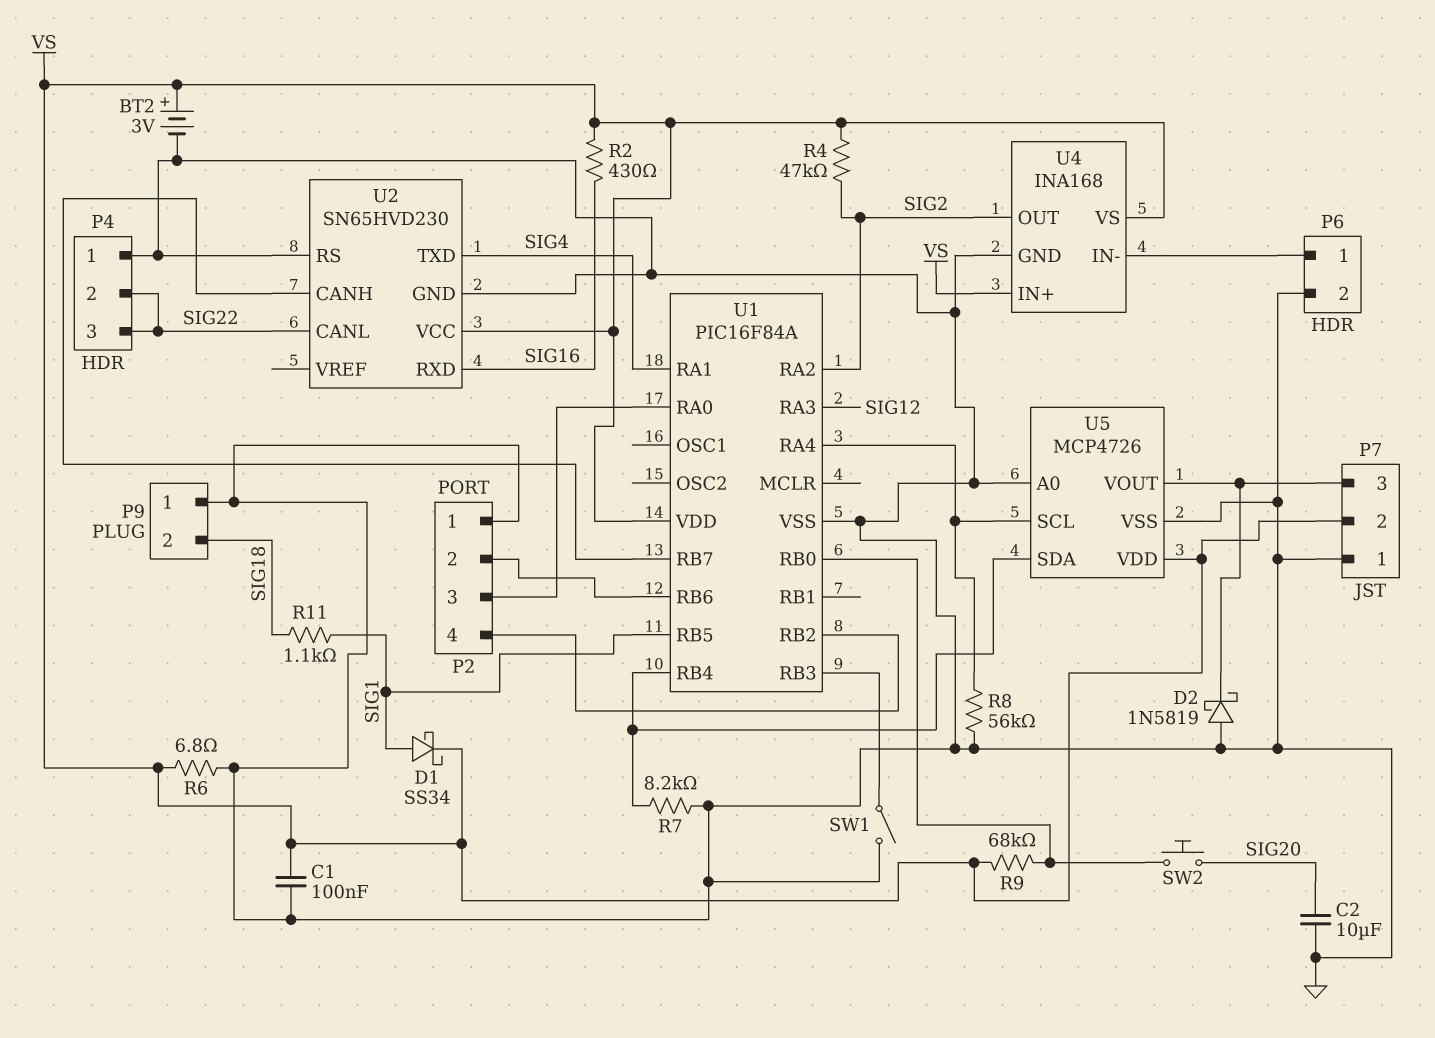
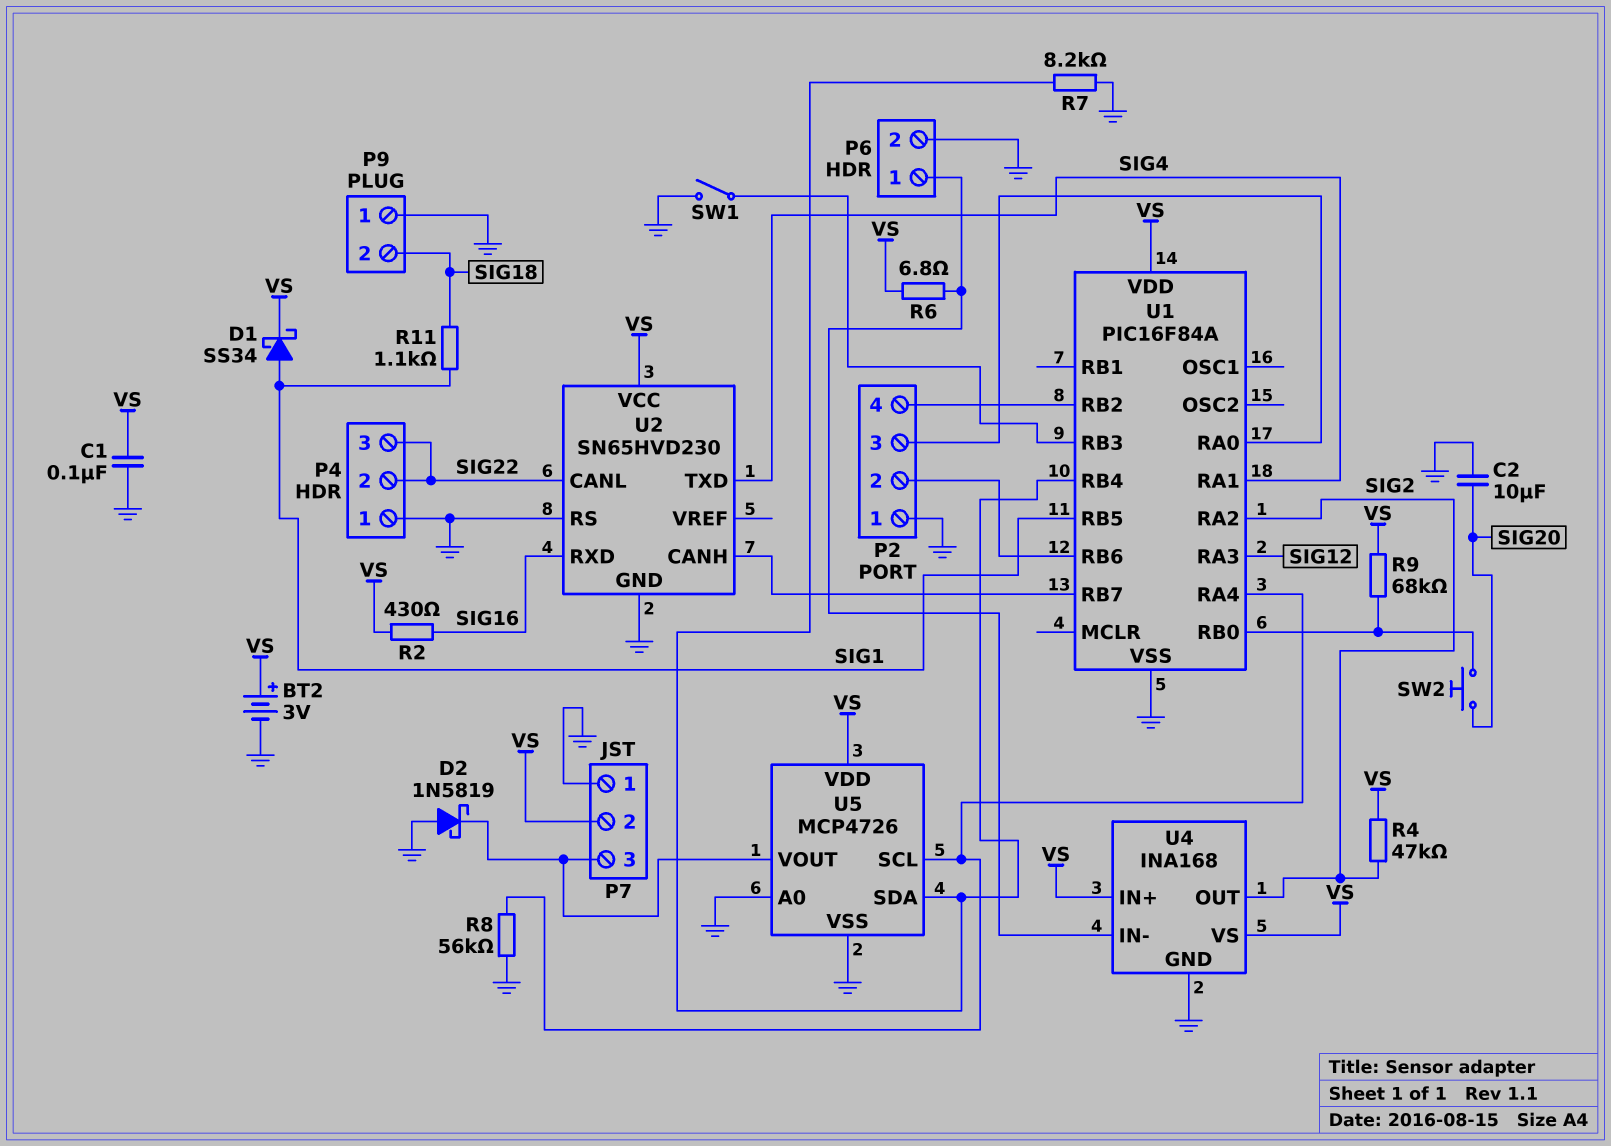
R6: 6.8 (GND, VS) -> 6.8 (P6/1, VS)

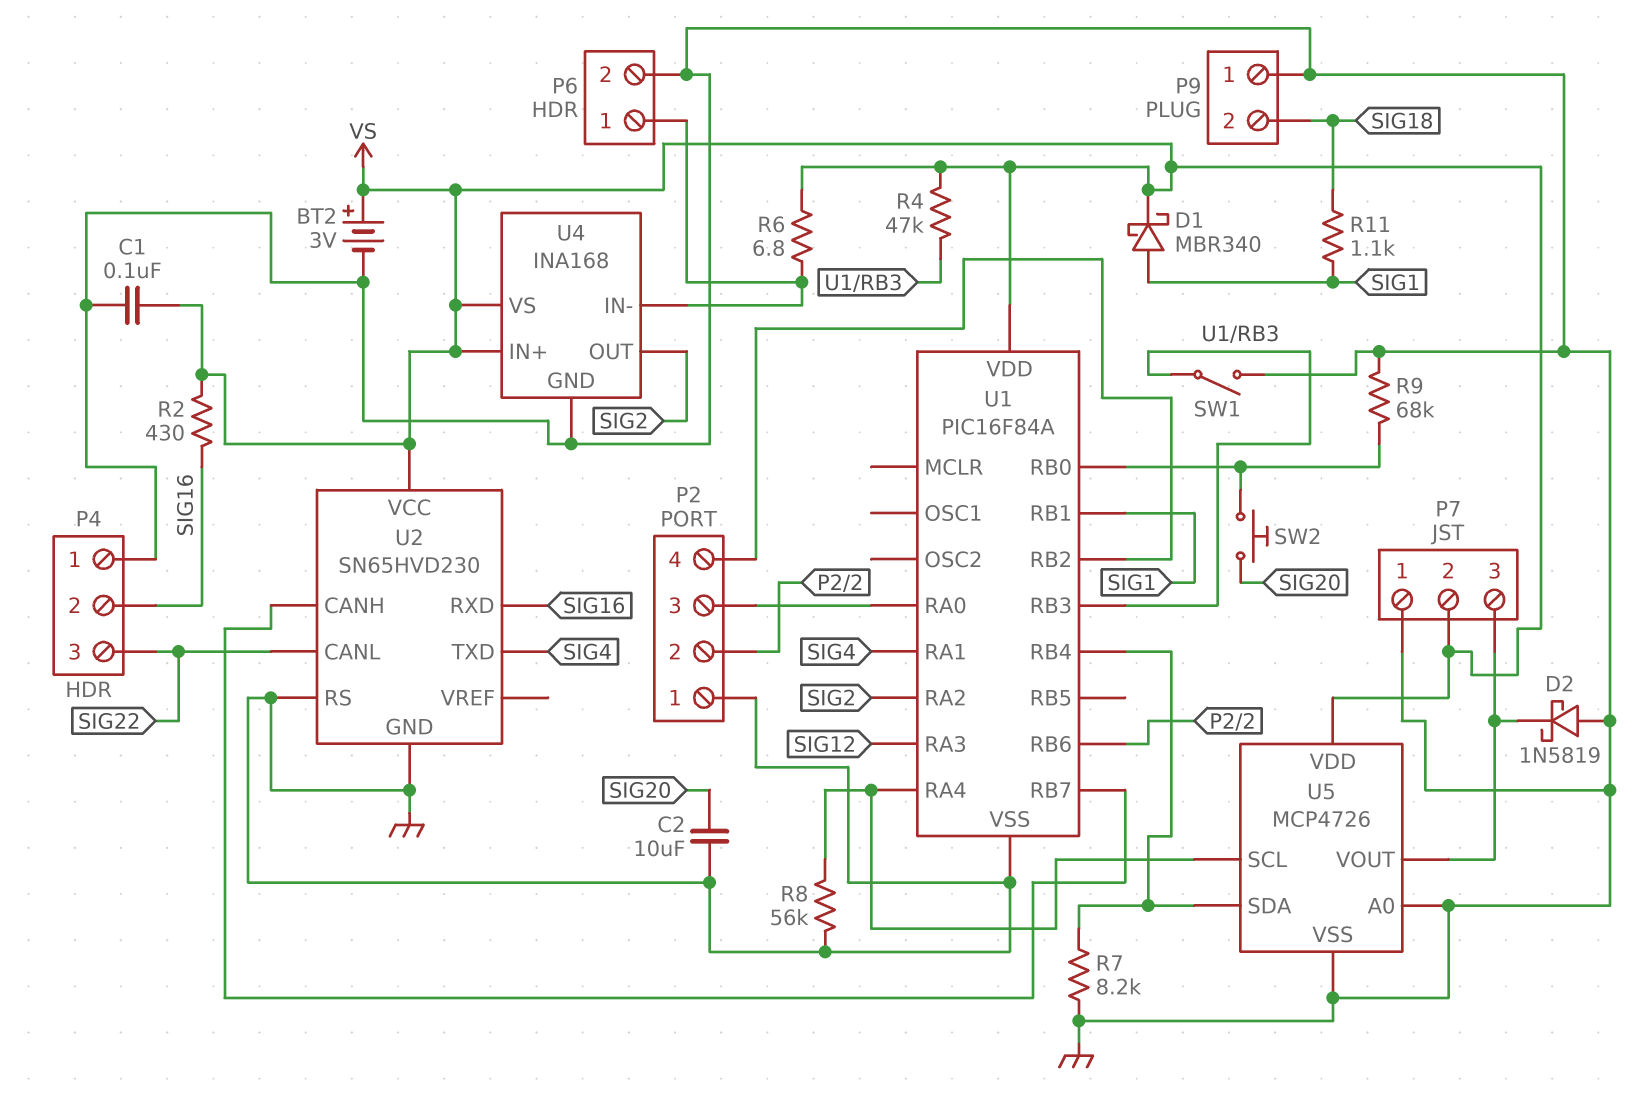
D1: schottky SS34 (A SIG1, K VS) -> schottky MBR340 (A SIG1, K VS)
P4 pin 2: SIG22 -> SIG16
R4: 47k (SIG2, VS) -> 47k (U1/RB3, VS)
R9: 68k (U1/RB0, VS) -> 68k (GND, U1/RB0)
U1 pin RB1: none -> SIG1
U1 pin RB5: SIG1 -> none

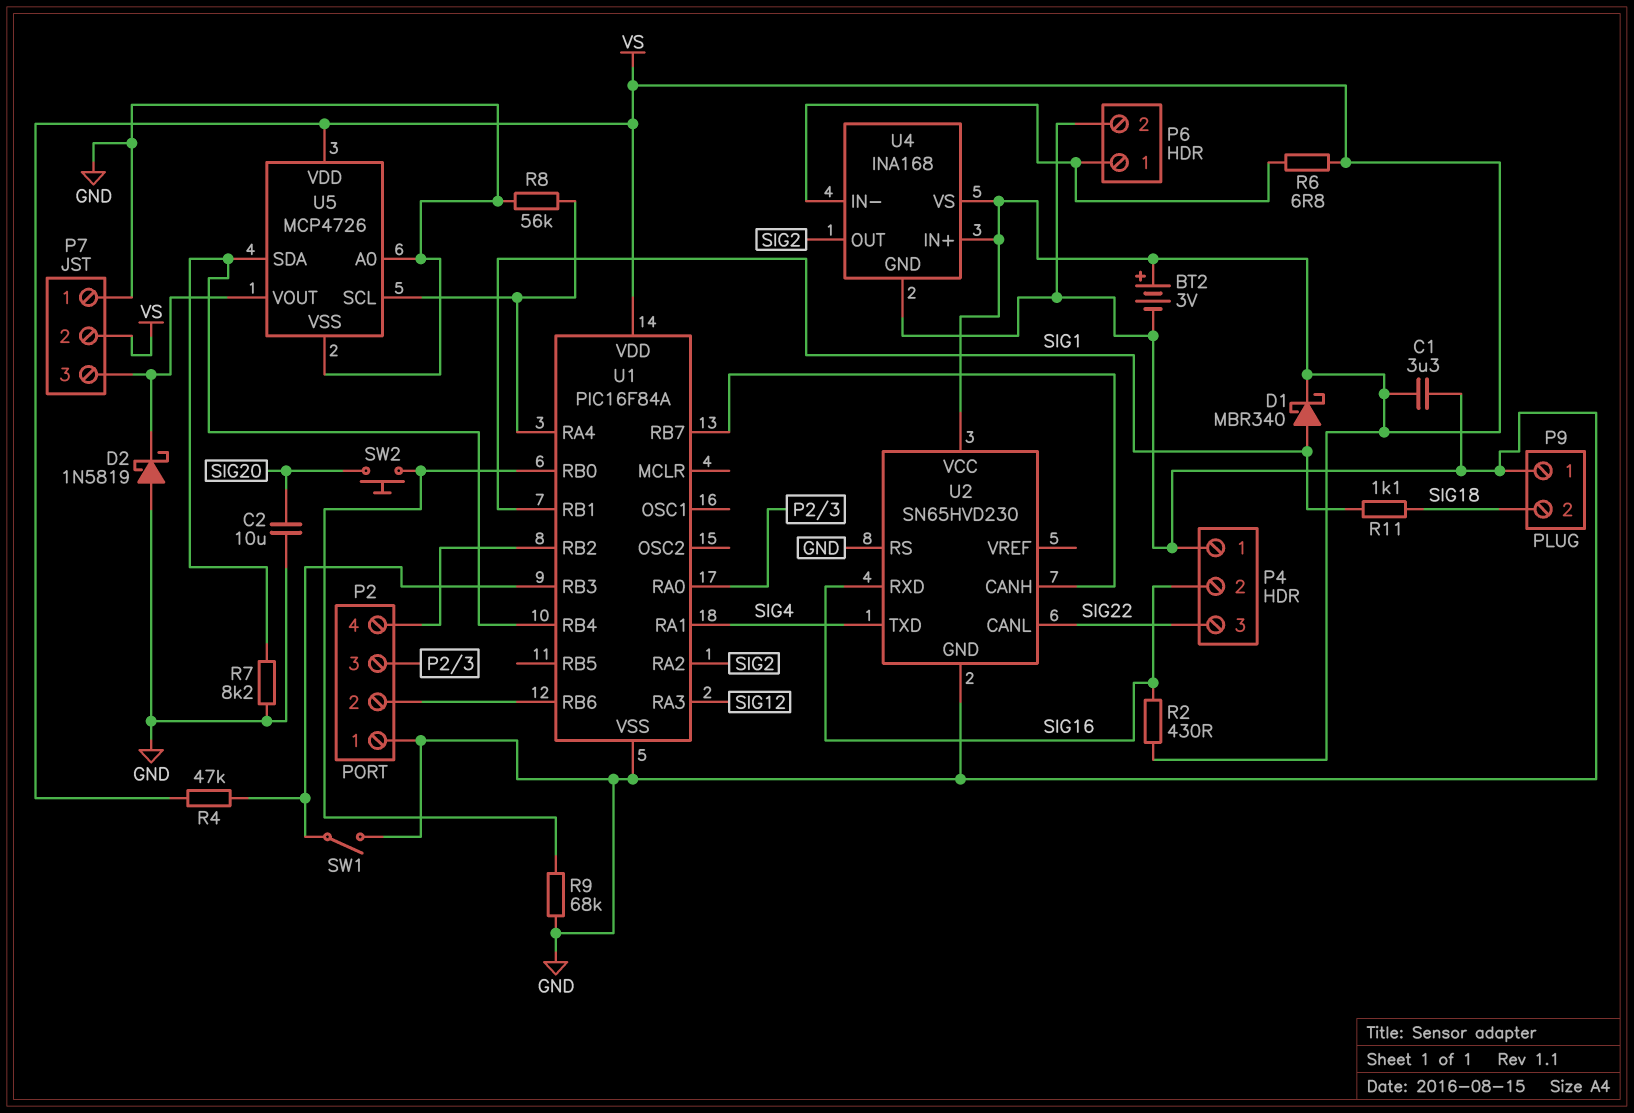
C1: 100nF (GND, VS) -> 3.3uF (GND, VS)

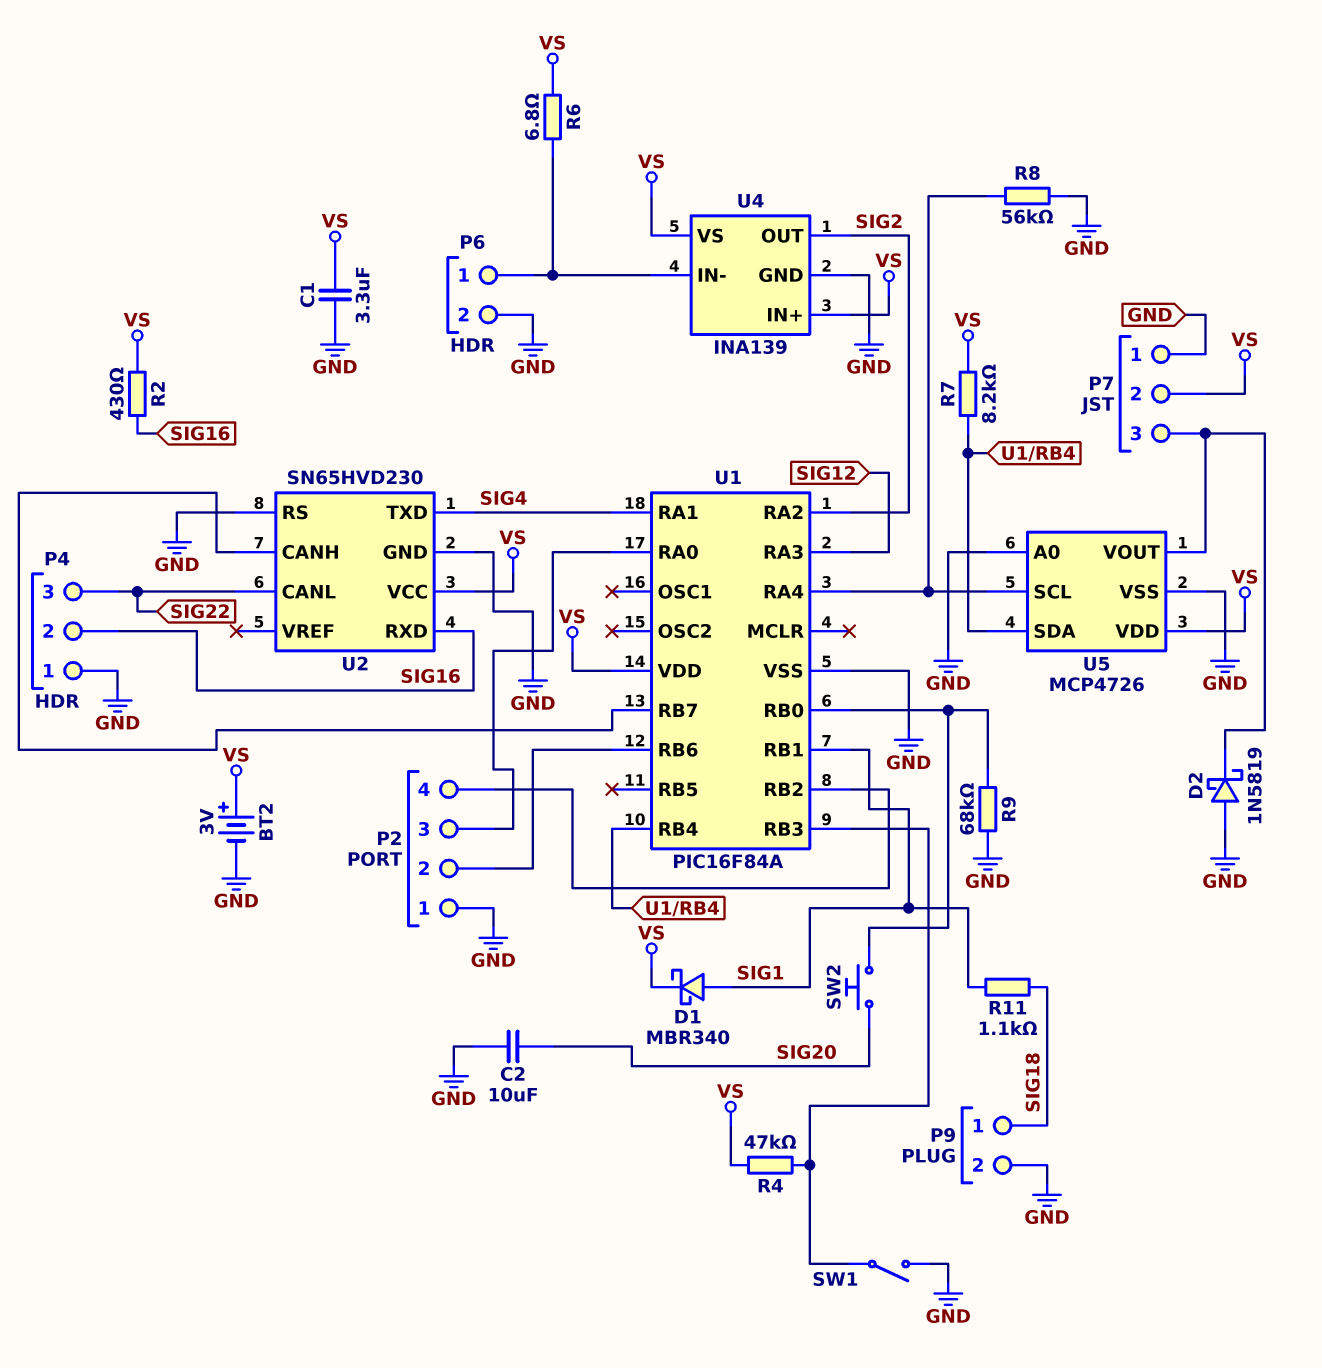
P9 pin 1: GND -> SIG18
P9 pin 2: SIG18 -> GND
R7: 8.2k (GND, U1/RB4) -> 8.2k (U1/RB4, VS)
U4: INA168 -> INA139

